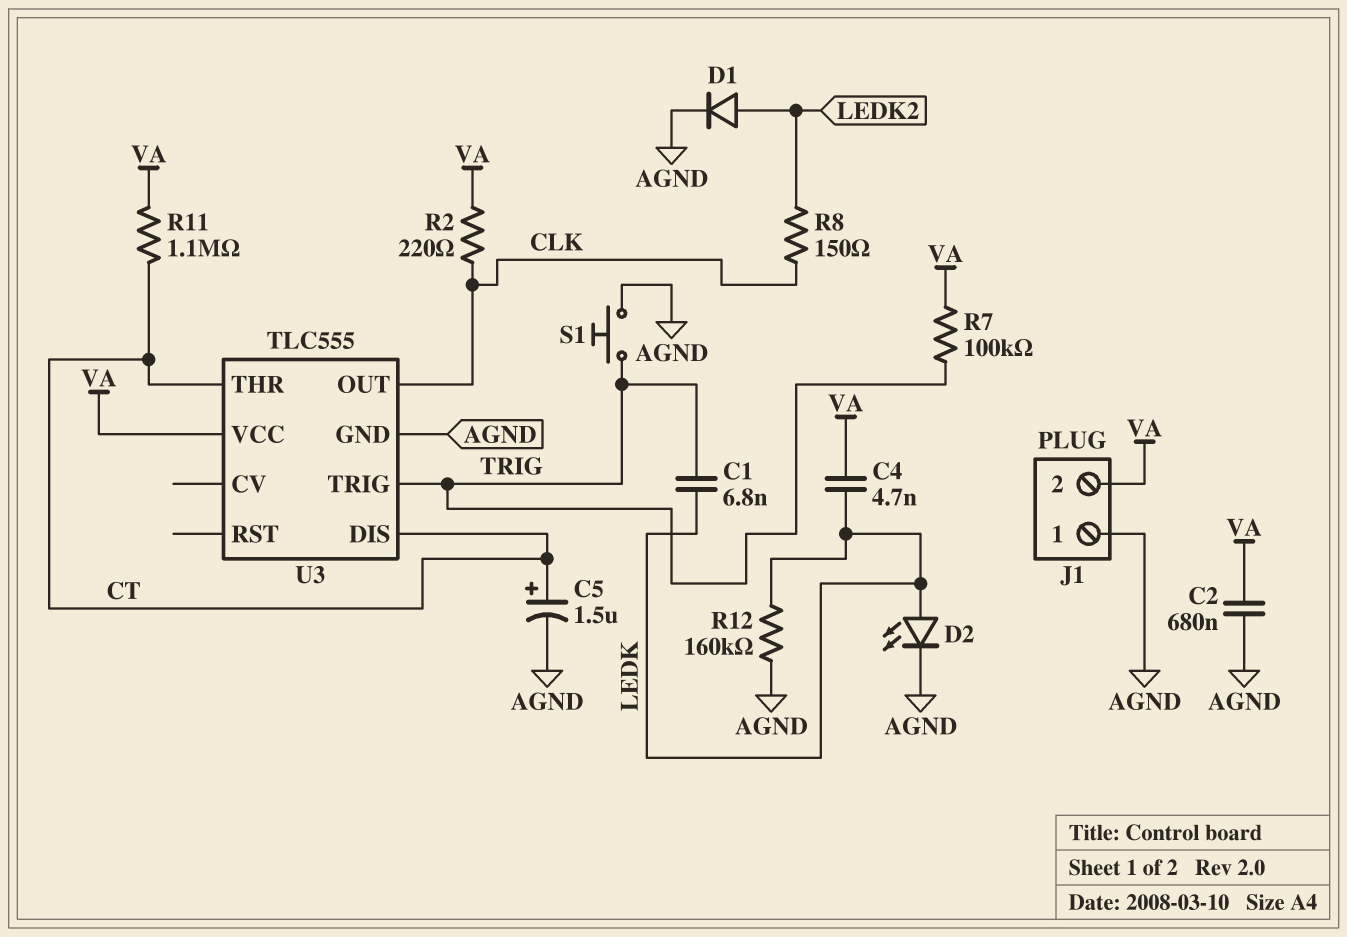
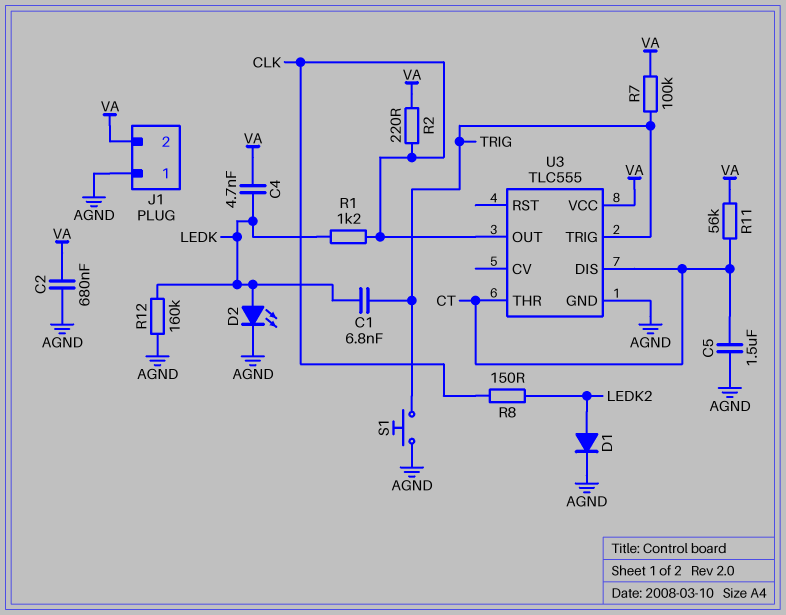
C5: 1.5uF (plus CT, minus AGND) -> 1.5uF (AGND, CT)
R1: none -> 1.2k (CLK, LEDK)
R11: 1.1M (CT, VA) -> 56k (CT, VA)

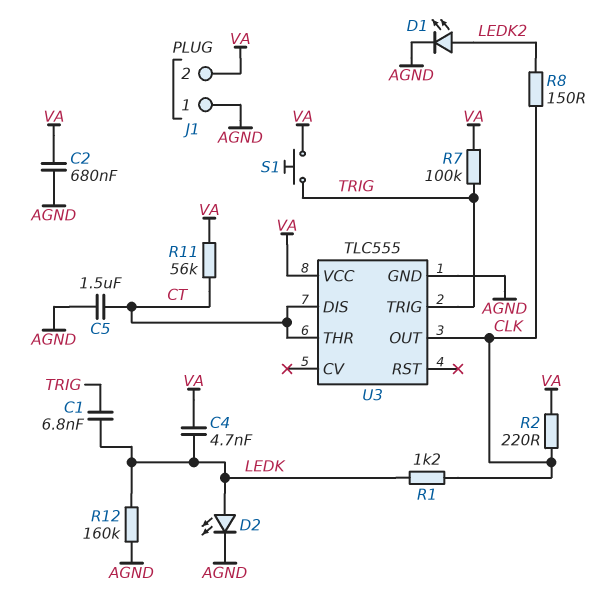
D1: diode (A LEDK2, K AGND) -> LED (A LEDK2, K AGND)
S1: button (AGND, TRIG) -> button (TRIG, VA)

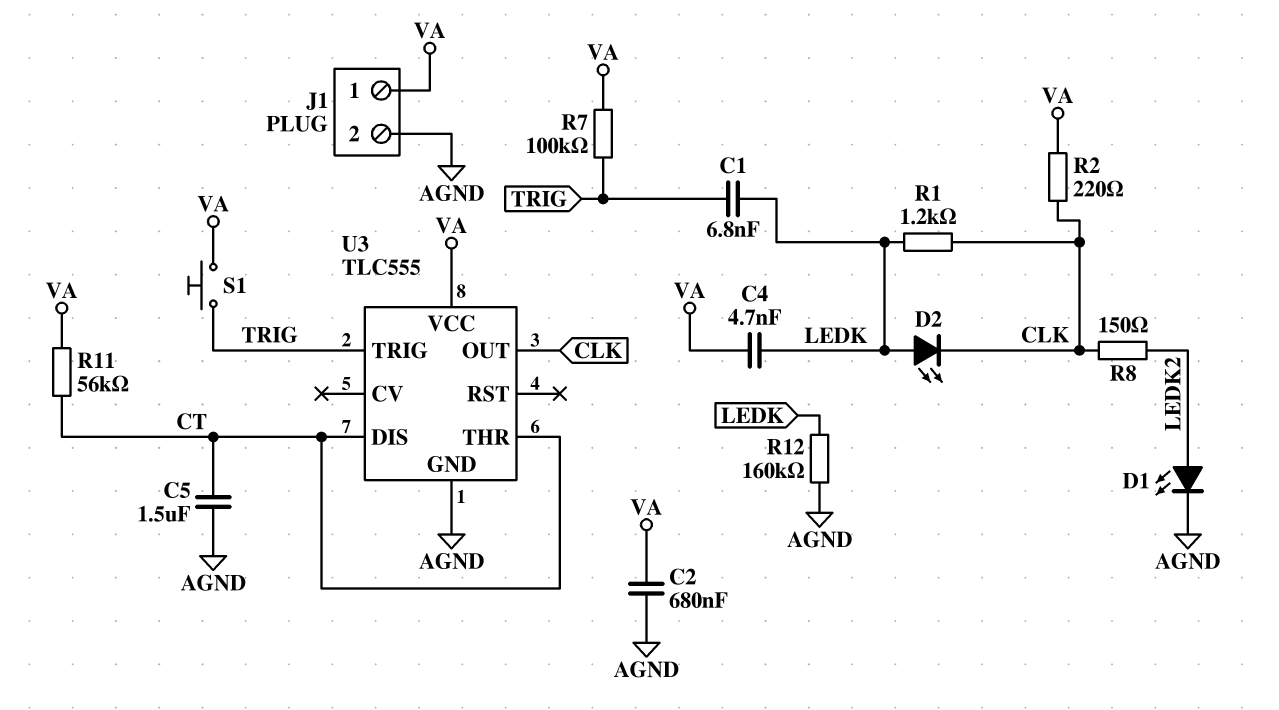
D2: LED (A LEDK, K AGND) -> LED (A LEDK, K CLK)
J1 pin 1: AGND -> VA
J1 pin 2: VA -> AGND

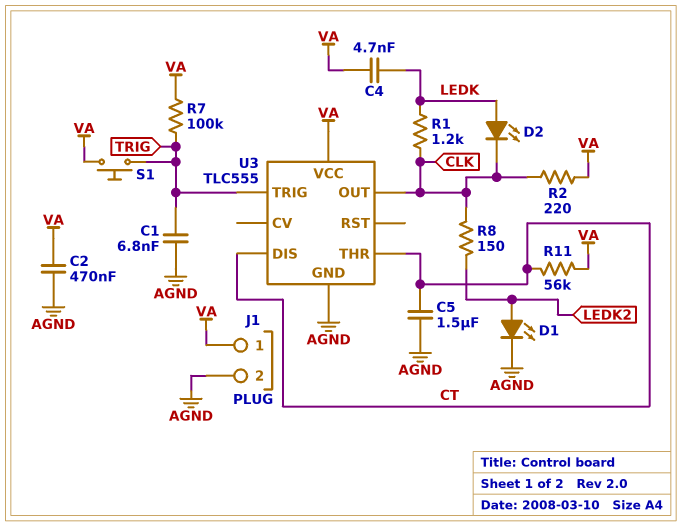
C1: 6.8nF (LEDK, TRIG) -> 6.8nF (AGND, TRIG)
C2: 680nF (AGND, VA) -> 470nF (AGND, VA)
R12: 160k (AGND, LEDK) -> none

